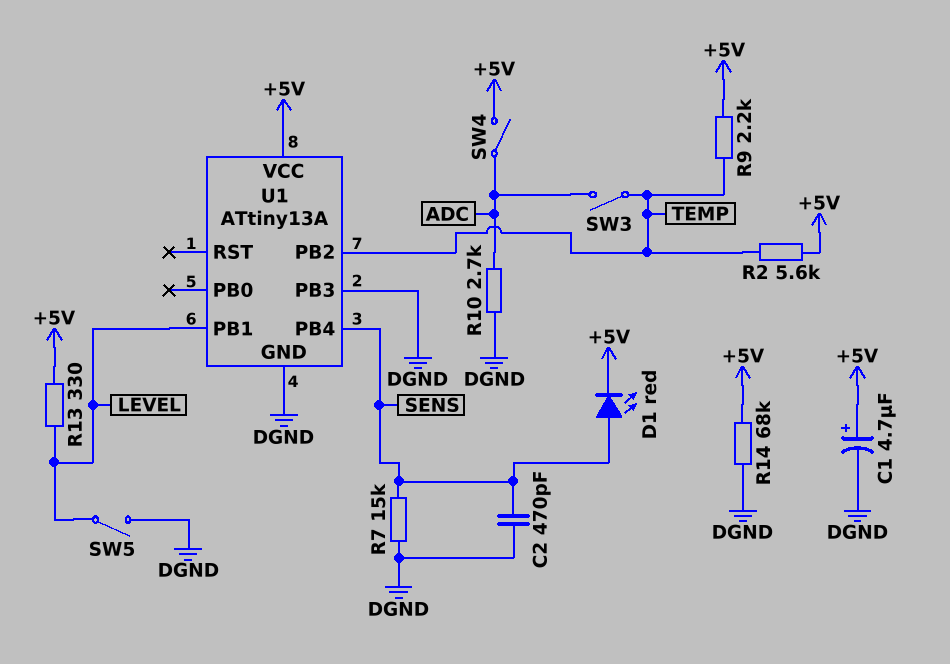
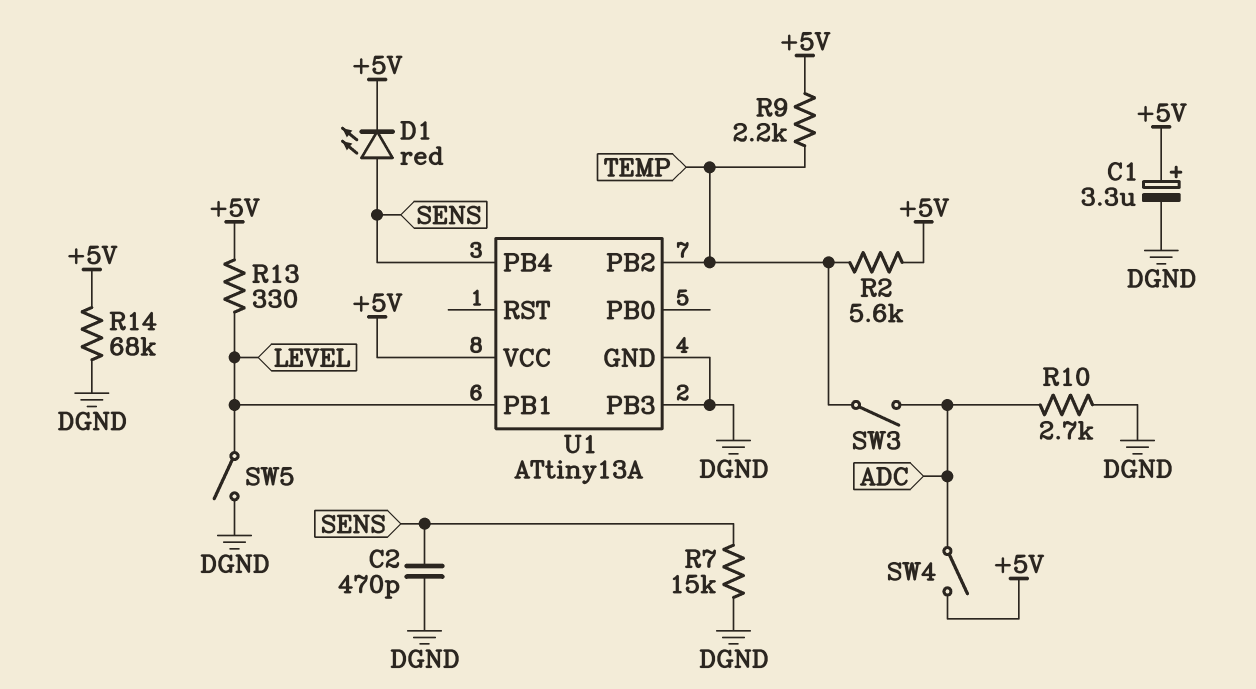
C1: 4.7uF (plus +5V, minus DGND) -> 3.3uF (plus +5V, minus DGND)

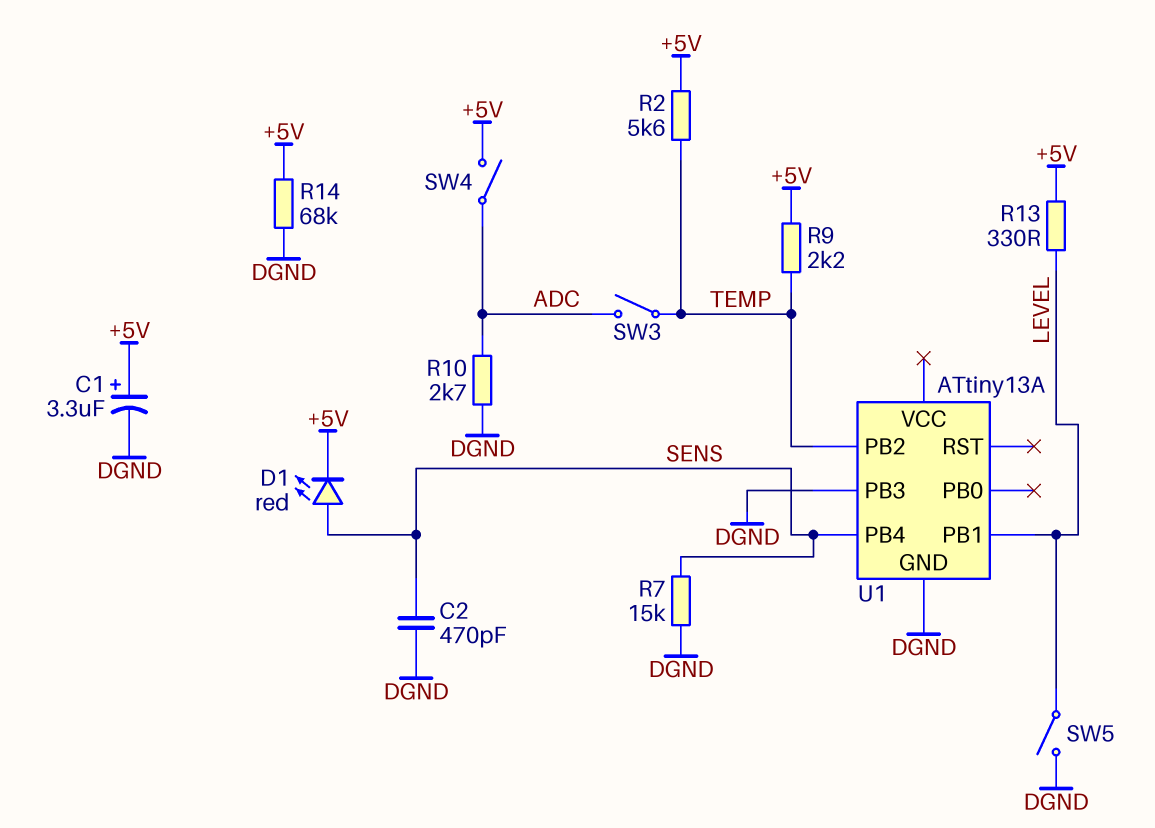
U1 pin VCC: +5V -> none

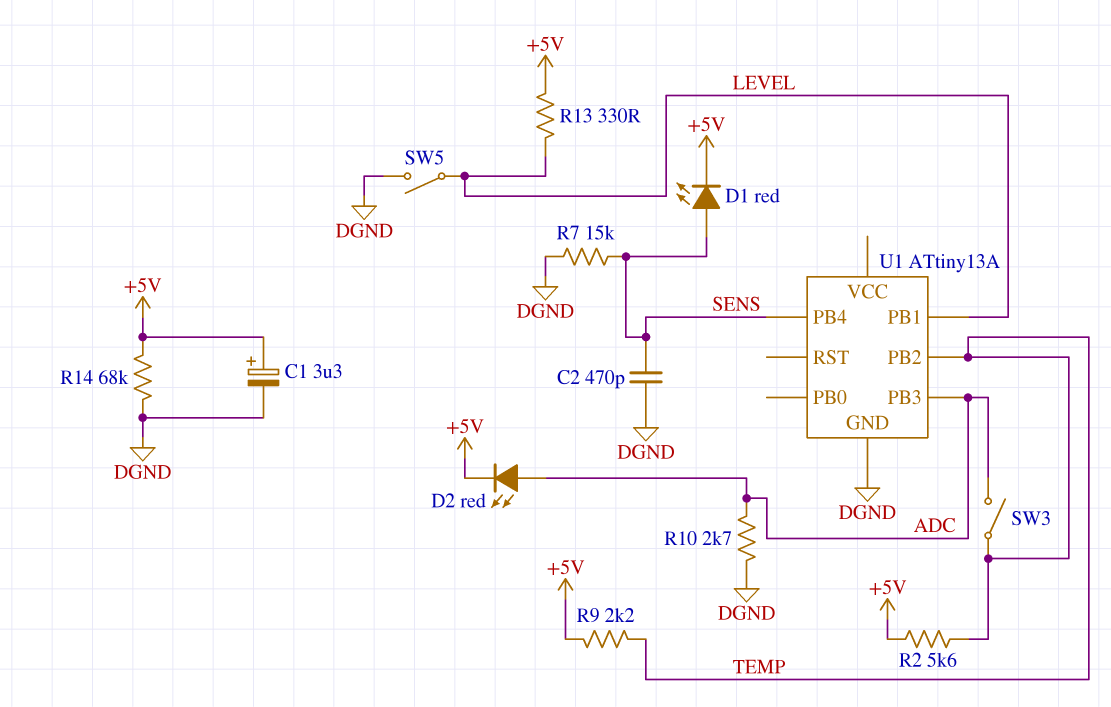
D2: none -> LED red (A ADC, K +5V)
SW4: switch (+5V, ADC) -> none
U1 pin PB3: DGND -> ADC

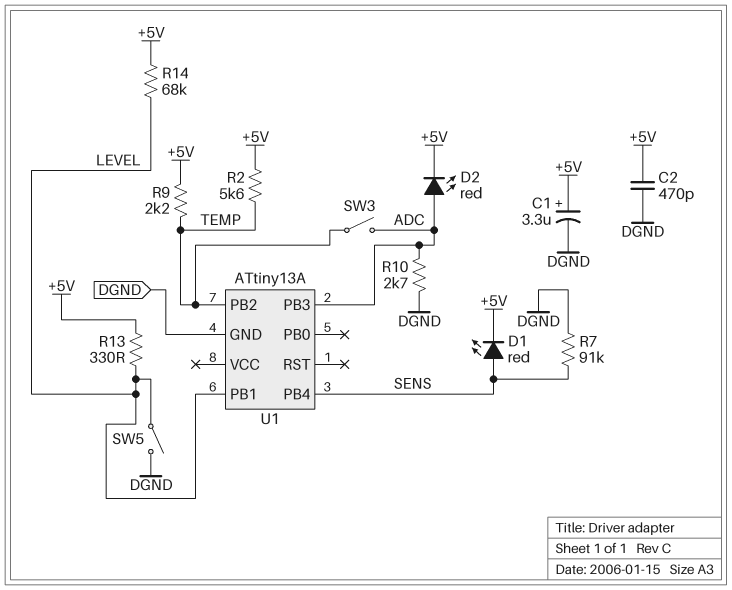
C2: 470pF (DGND, SENS) -> 470pF (+5V, DGND)
R7: 15k (DGND, SENS) -> 91k (DGND, SENS)
R14: 68k (+5V, DGND) -> 68k (+5V, LEVEL)

